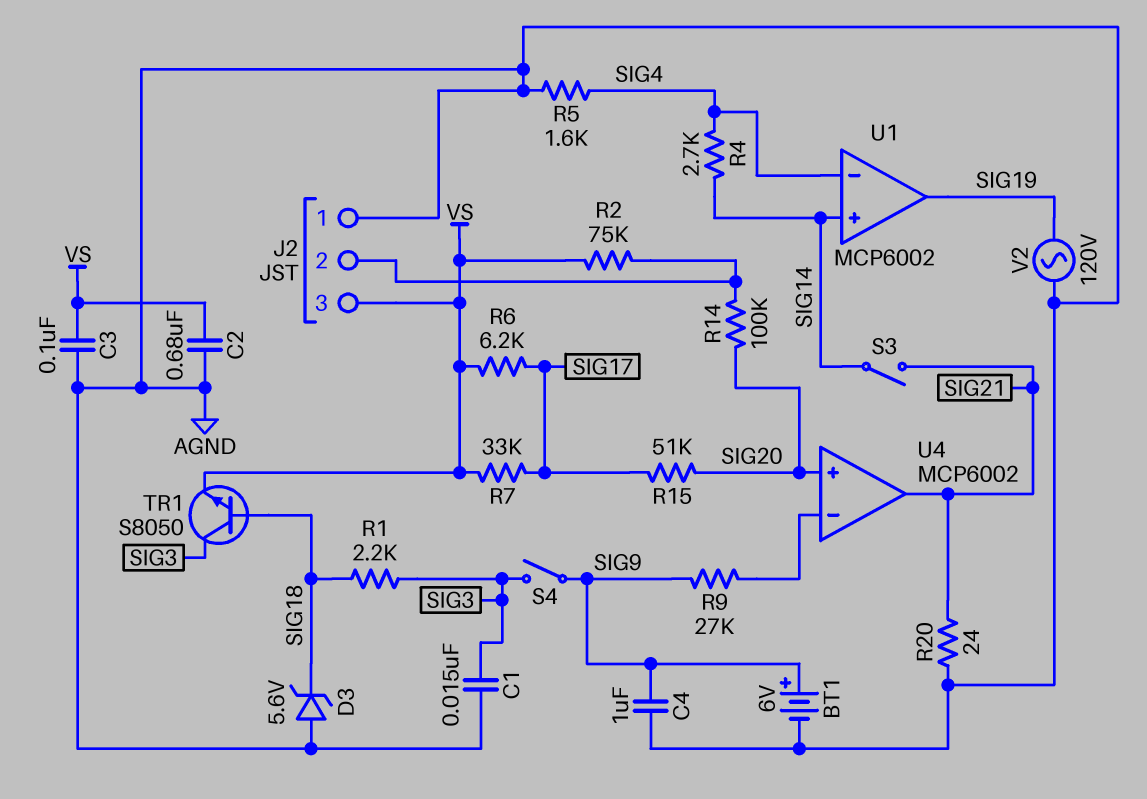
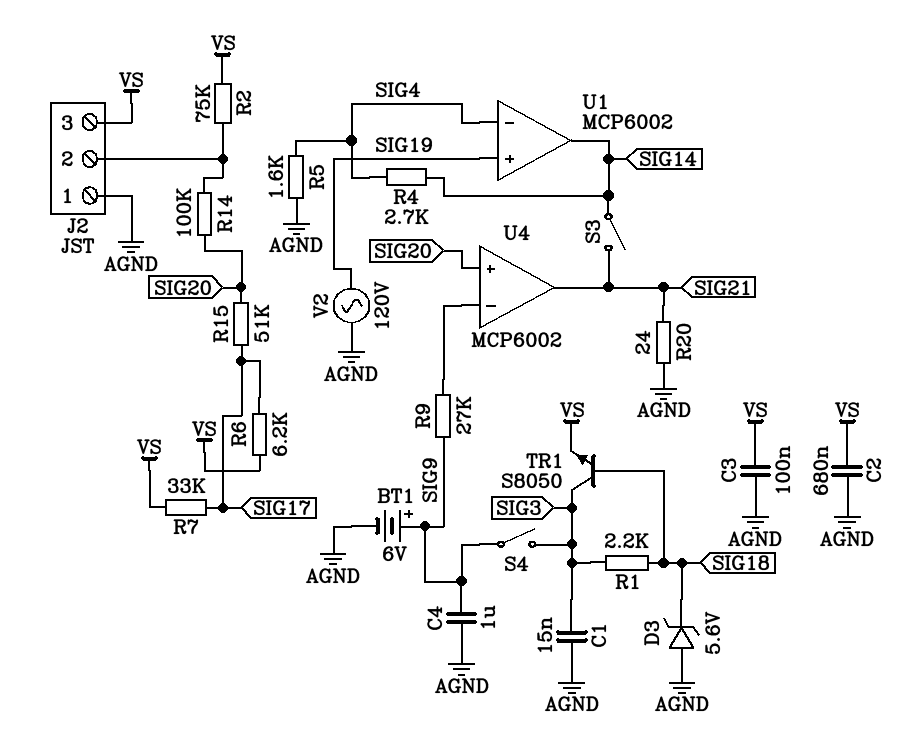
U1 pin in+: SIG14 -> SIG19
U1 pin out: SIG19 -> SIG14

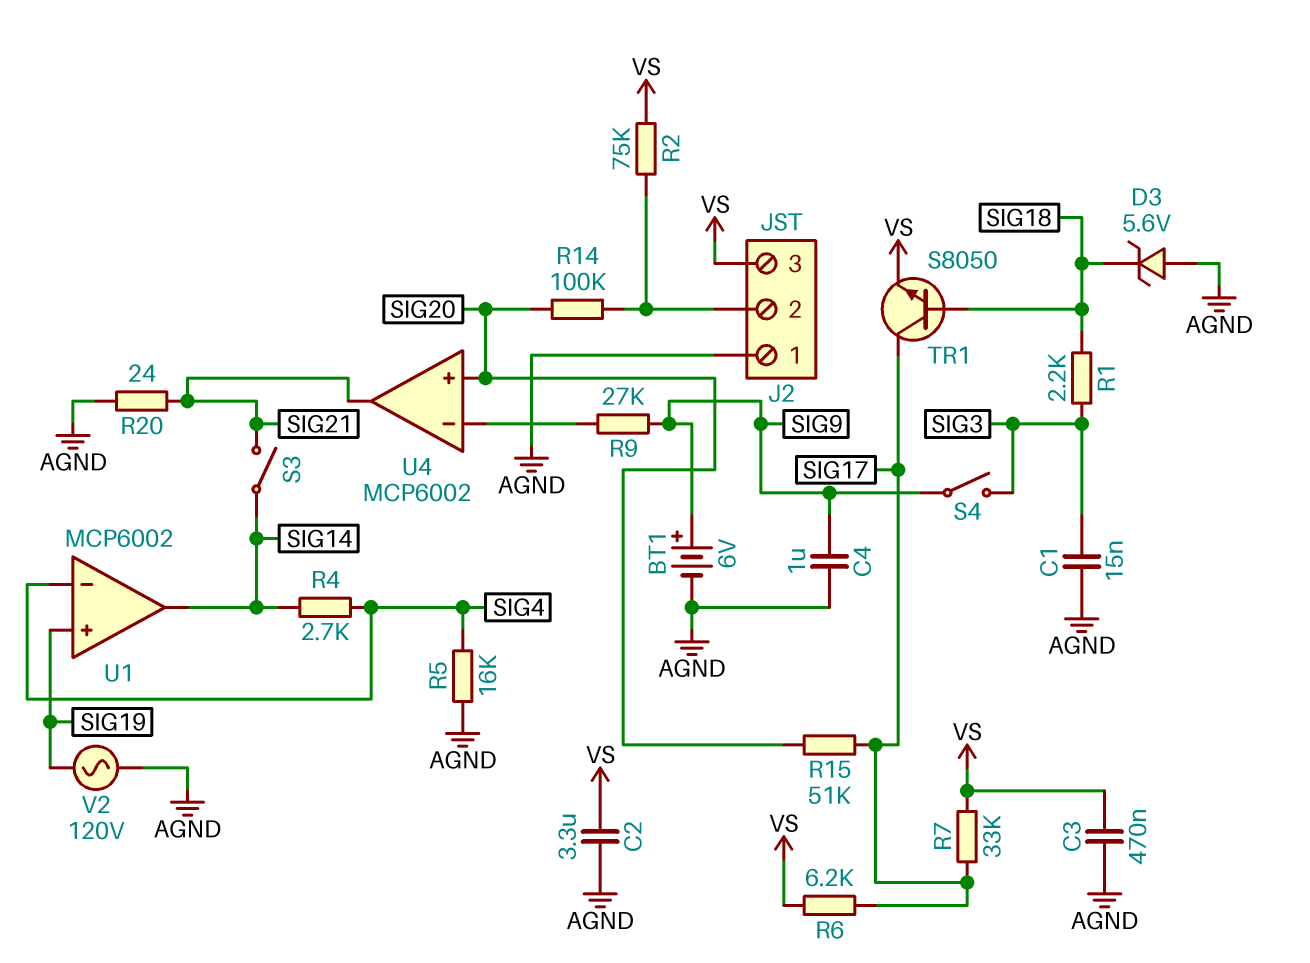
C2: 680nF (AGND, VS) -> 3.3uF (AGND, VS)
C3: 100nF (AGND, VS) -> 470nF (AGND, VS)
R5: 1.6k (AGND, SIG4) -> 16k (AGND, SIG4)
TR1: NPN S8050 (B SIG18, C SIG3, E VS) -> NPN S8050 (B SIG18, C SIG17, E VS)

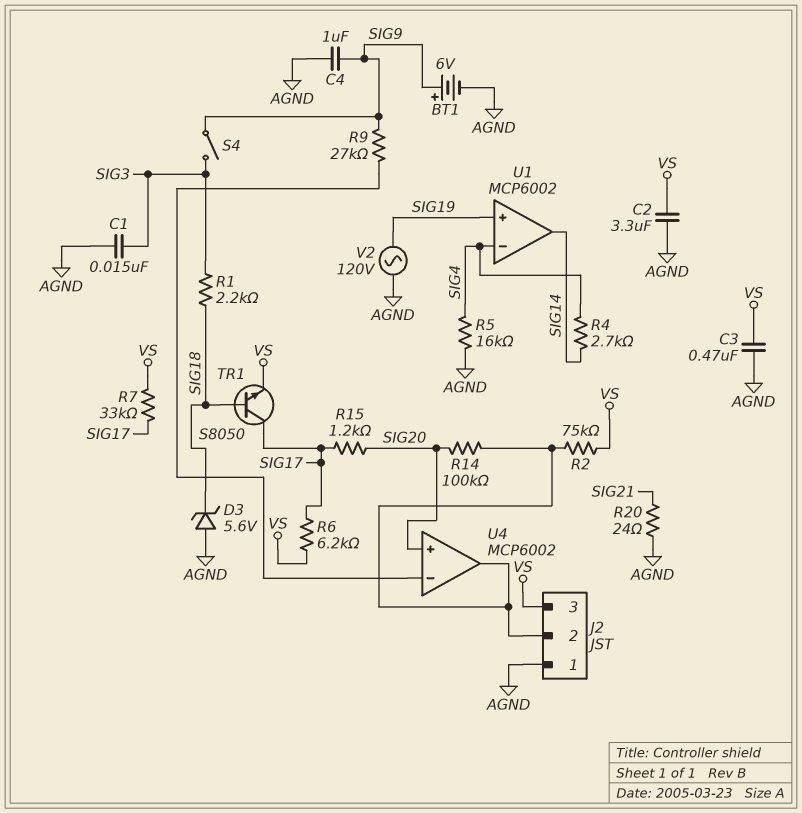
R15: 51k (SIG17, SIG20) -> 1.2k (SIG17, SIG20)
S3: switch (SIG14, SIG21) -> none
U4 pin out: SIG21 -> J2/2

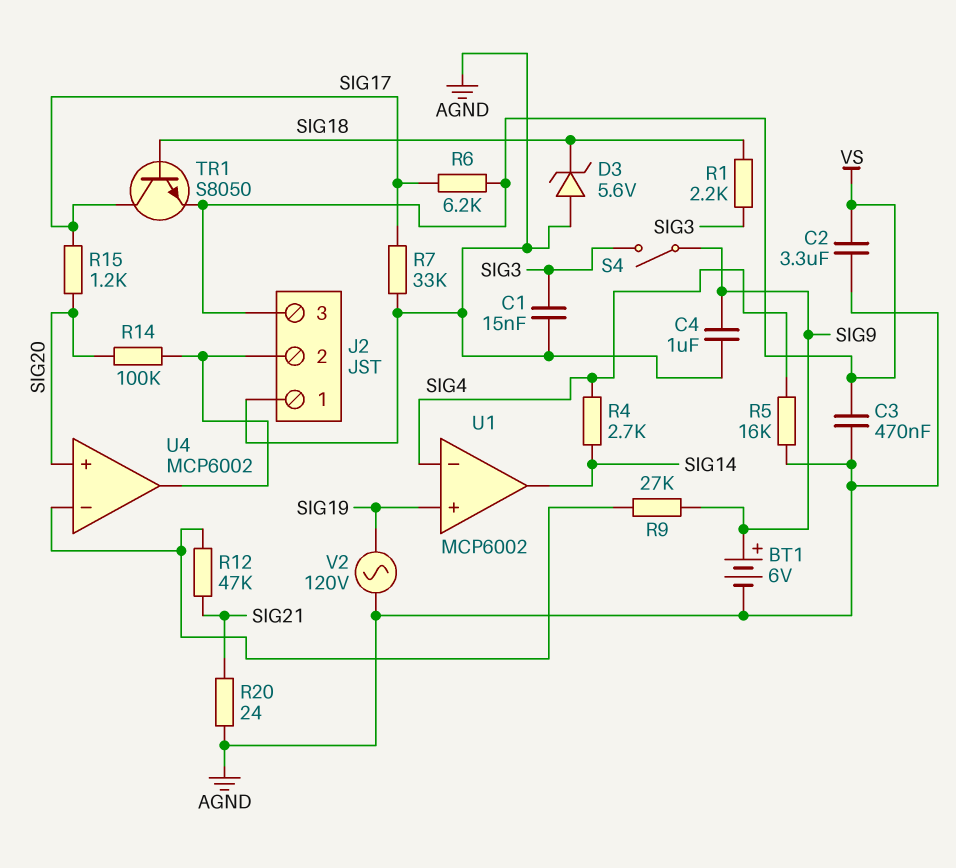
R2: 75k (J2/2, VS) -> none
R7: 33k (SIG17, VS) -> 33k (AGND, SIG17)
R12: none -> 47k (SIG21, U4/in-)

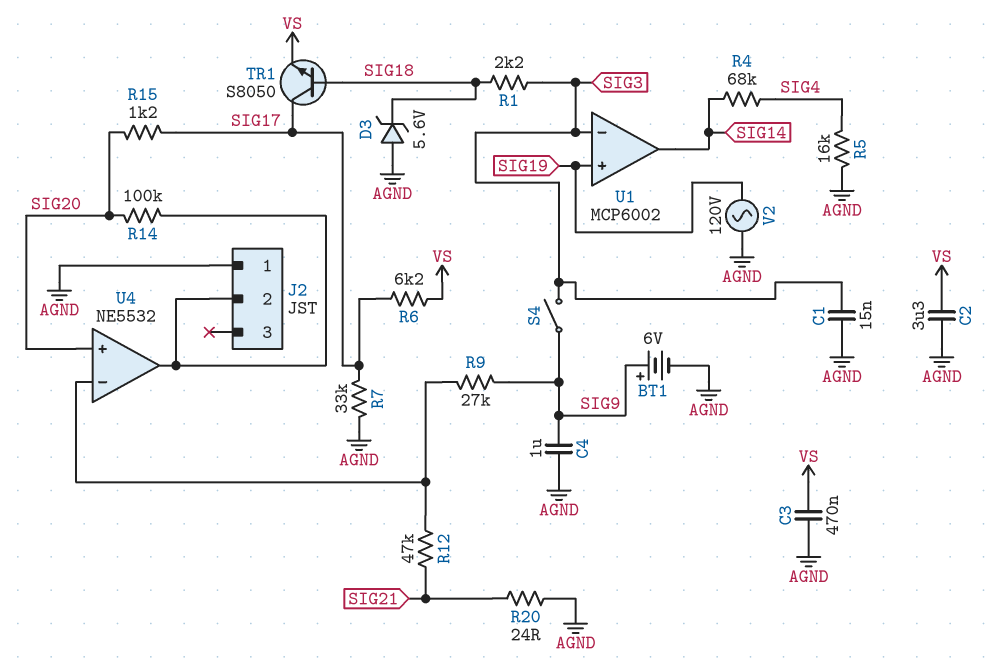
J2 pin 3: VS -> none
R4: 2.7k (SIG4, SIG14) -> 68k (SIG4, SIG14)
U1 pin in-: SIG4 -> SIG3
U4: MCP6002 -> NE5532

